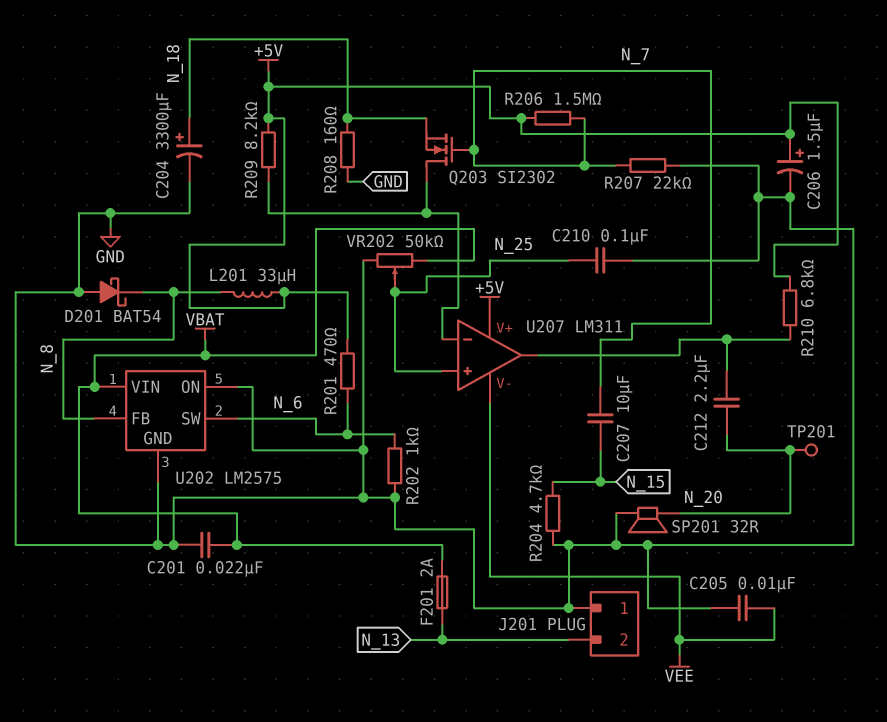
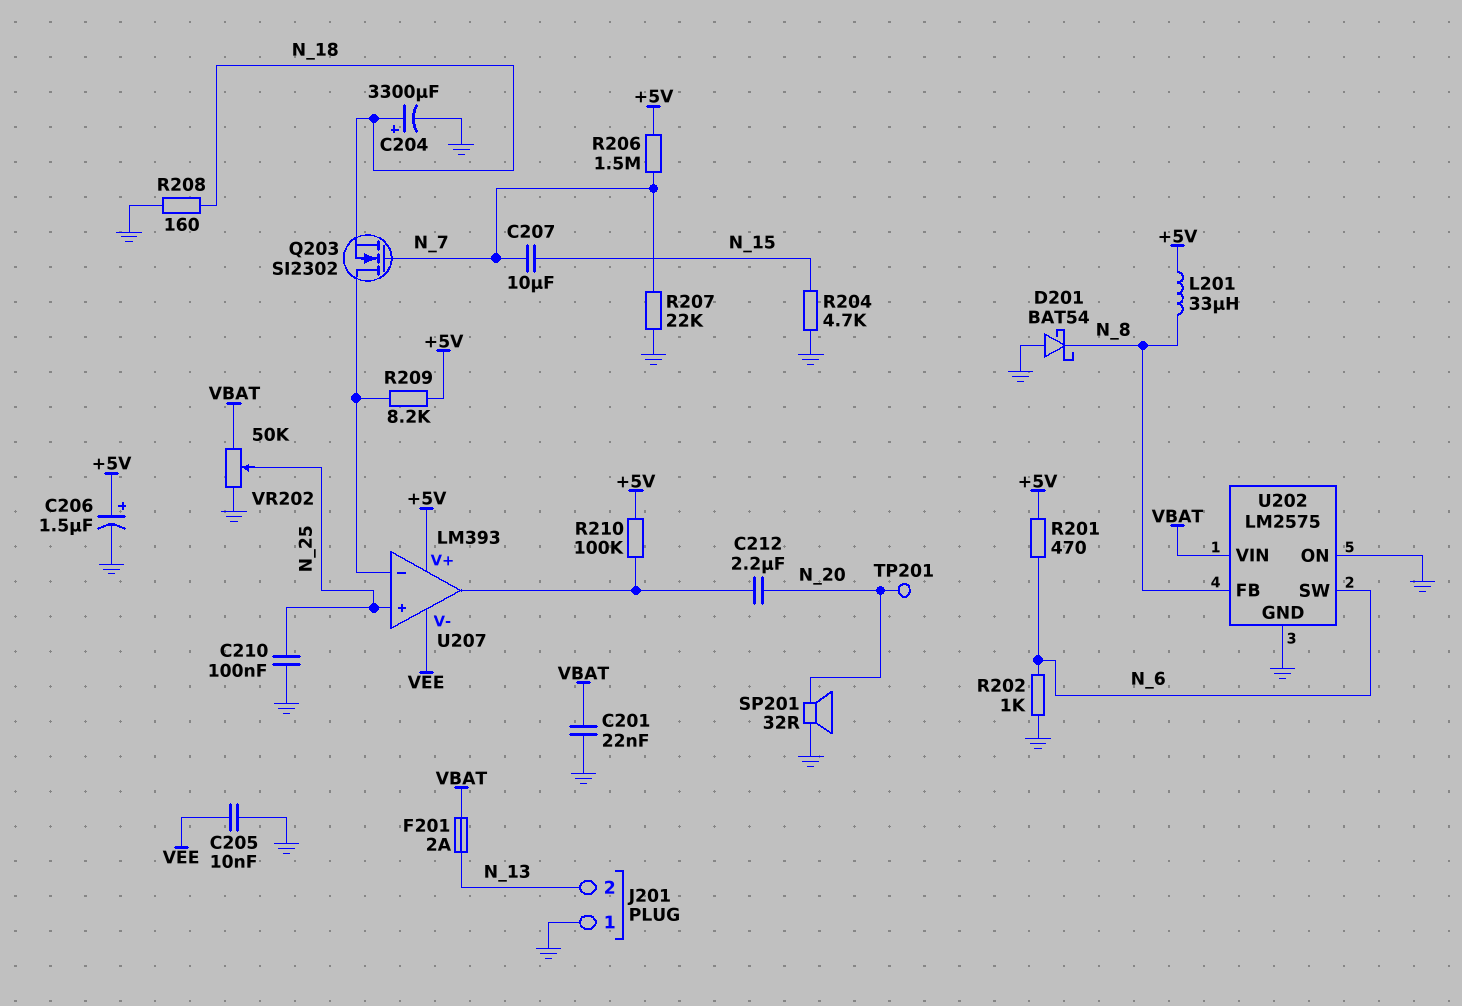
R210: 6.8k (+5V, U207/out) -> 100k (+5V, U207/out)
U207: LM311 -> LM393

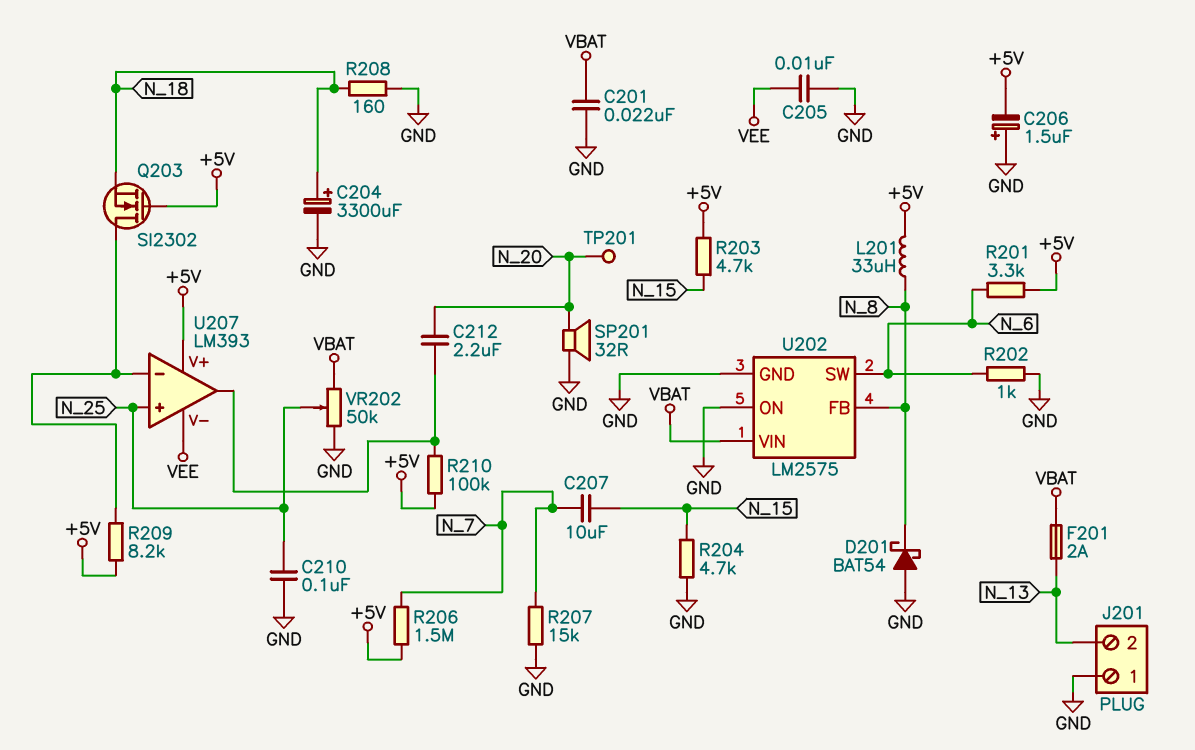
C206: 1.5uF (plus +5V, minus GND) -> 1.5uF (plus GND, minus +5V)
Q203: NMOS SI2302 (G N_7, D U207/in-, S N_18) -> NMOS SI2302 (G +5V, D U207/in-, S N_18)
R201: 470 (+5V, N_6) -> 3.3k (+5V, N_6)
R203: none -> 4.7k (+5V, N_15)
R207: 22k (GND, N_7) -> 15k (GND, N_7)

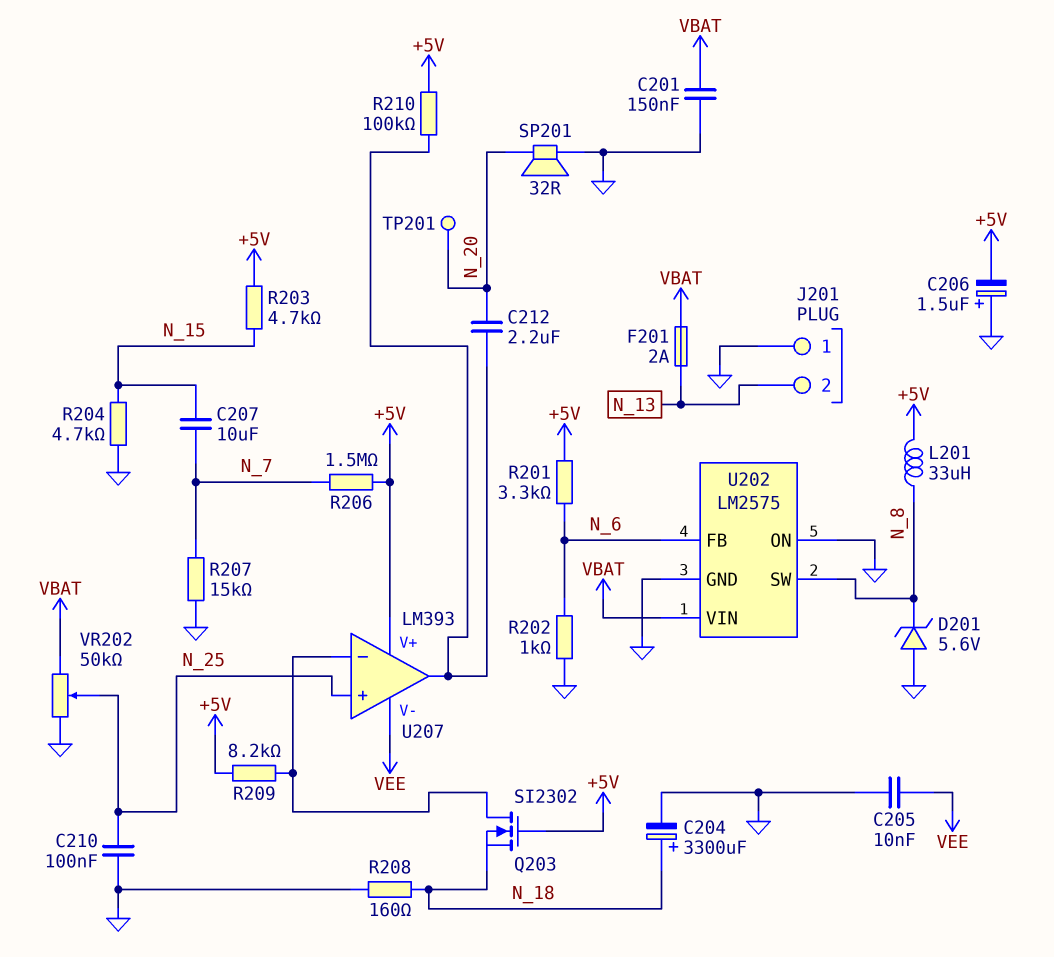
C201: 22nF (GND, VBAT) -> 150nF (GND, VBAT)
D201: schottky BAT54 (A GND, K N_8) -> zener 5.6V (A GND, K N_8)
U202 pin FB: N_8 -> N_6
U202 pin SW: N_6 -> N_8

